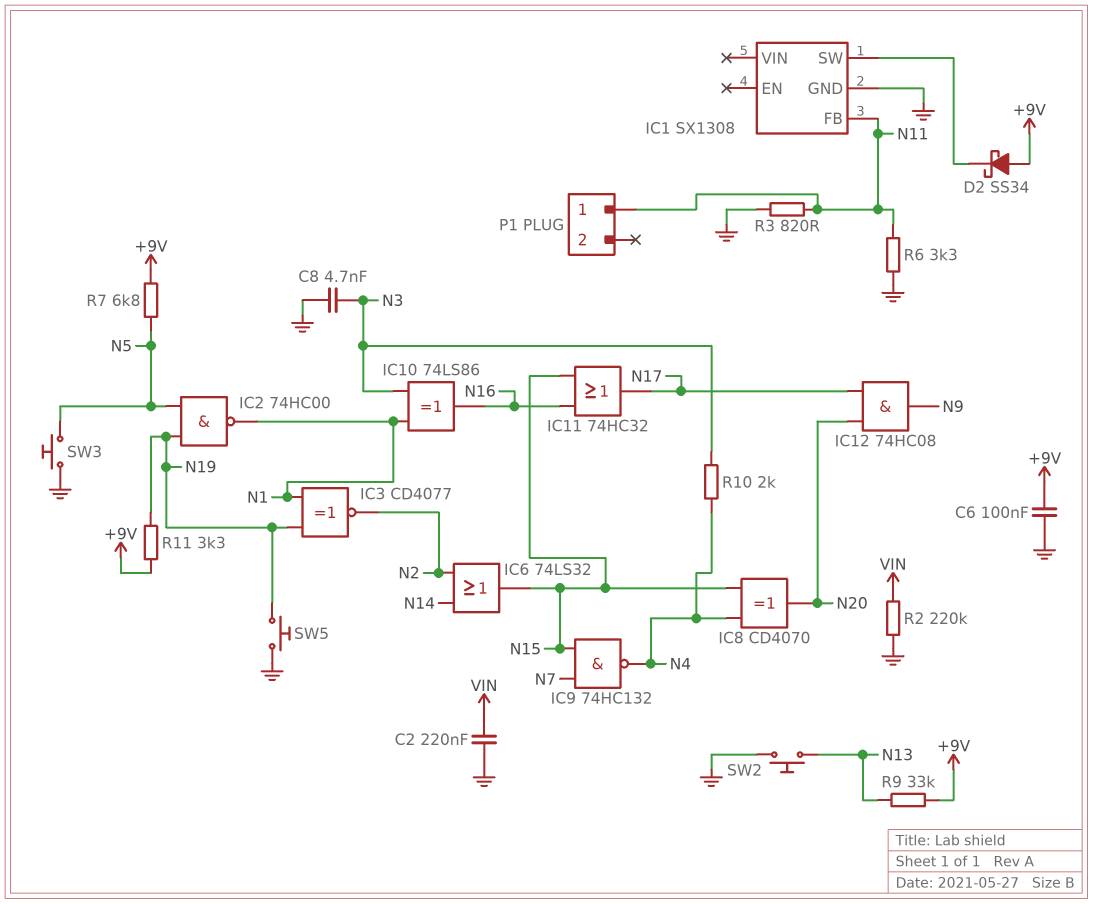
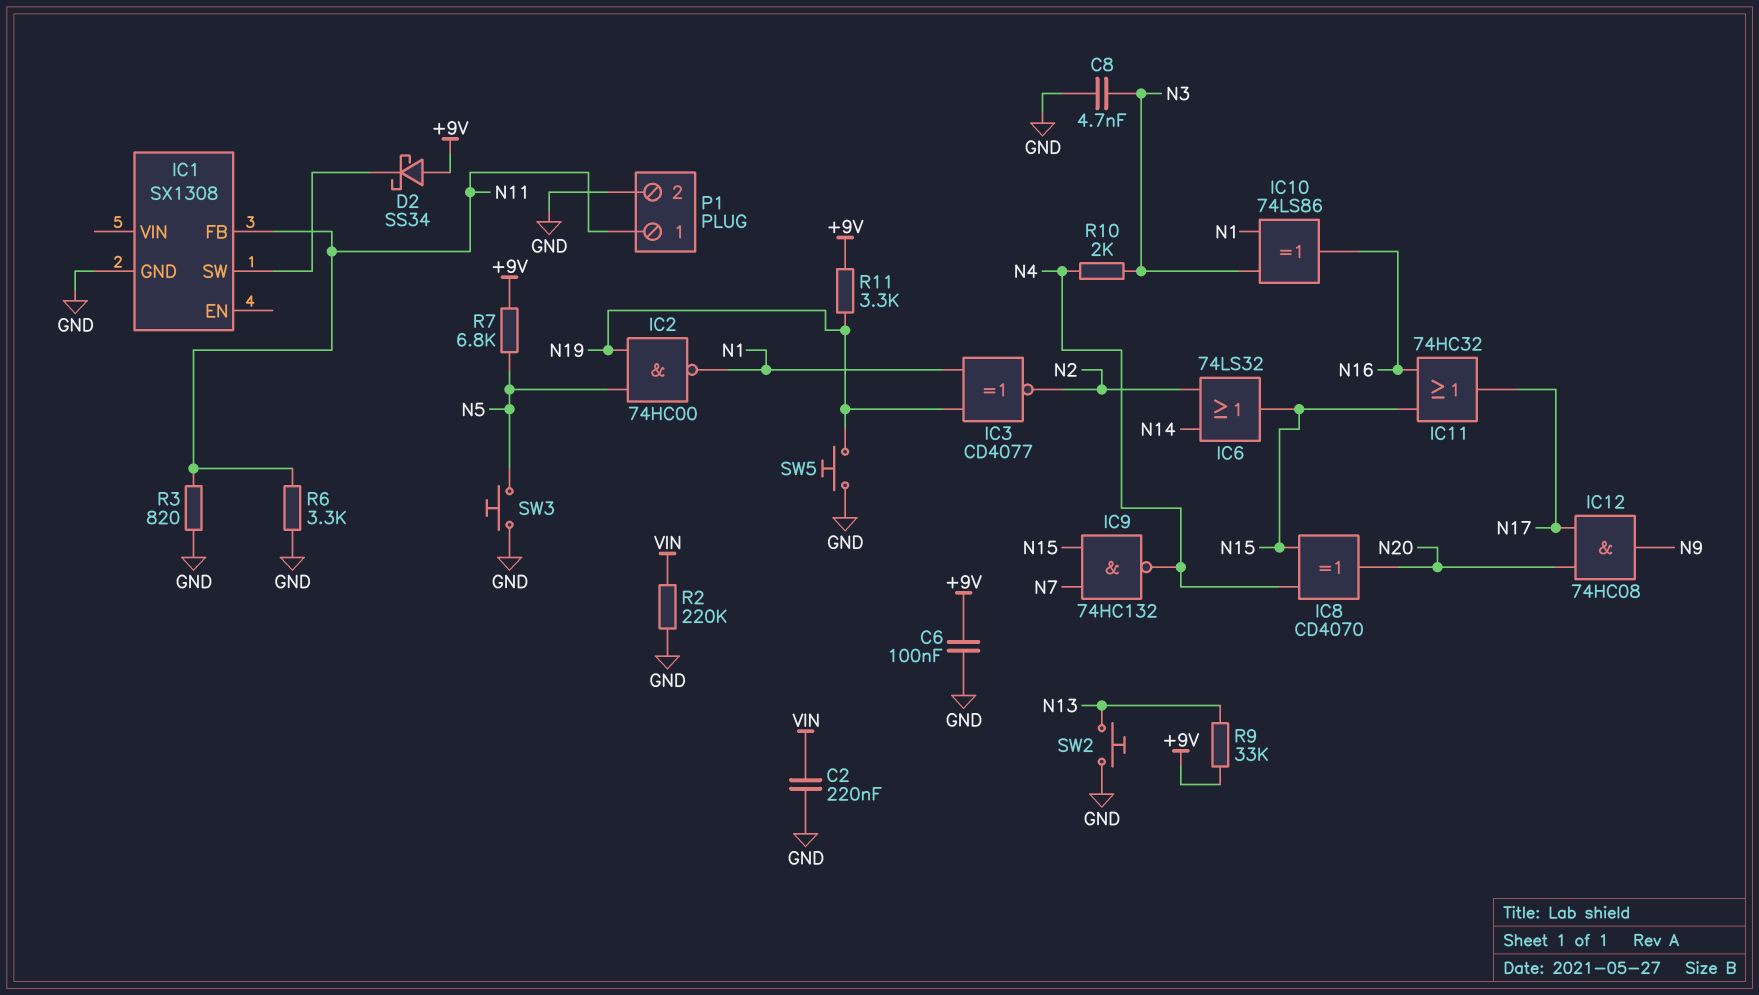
P1 pin 2: none -> GND

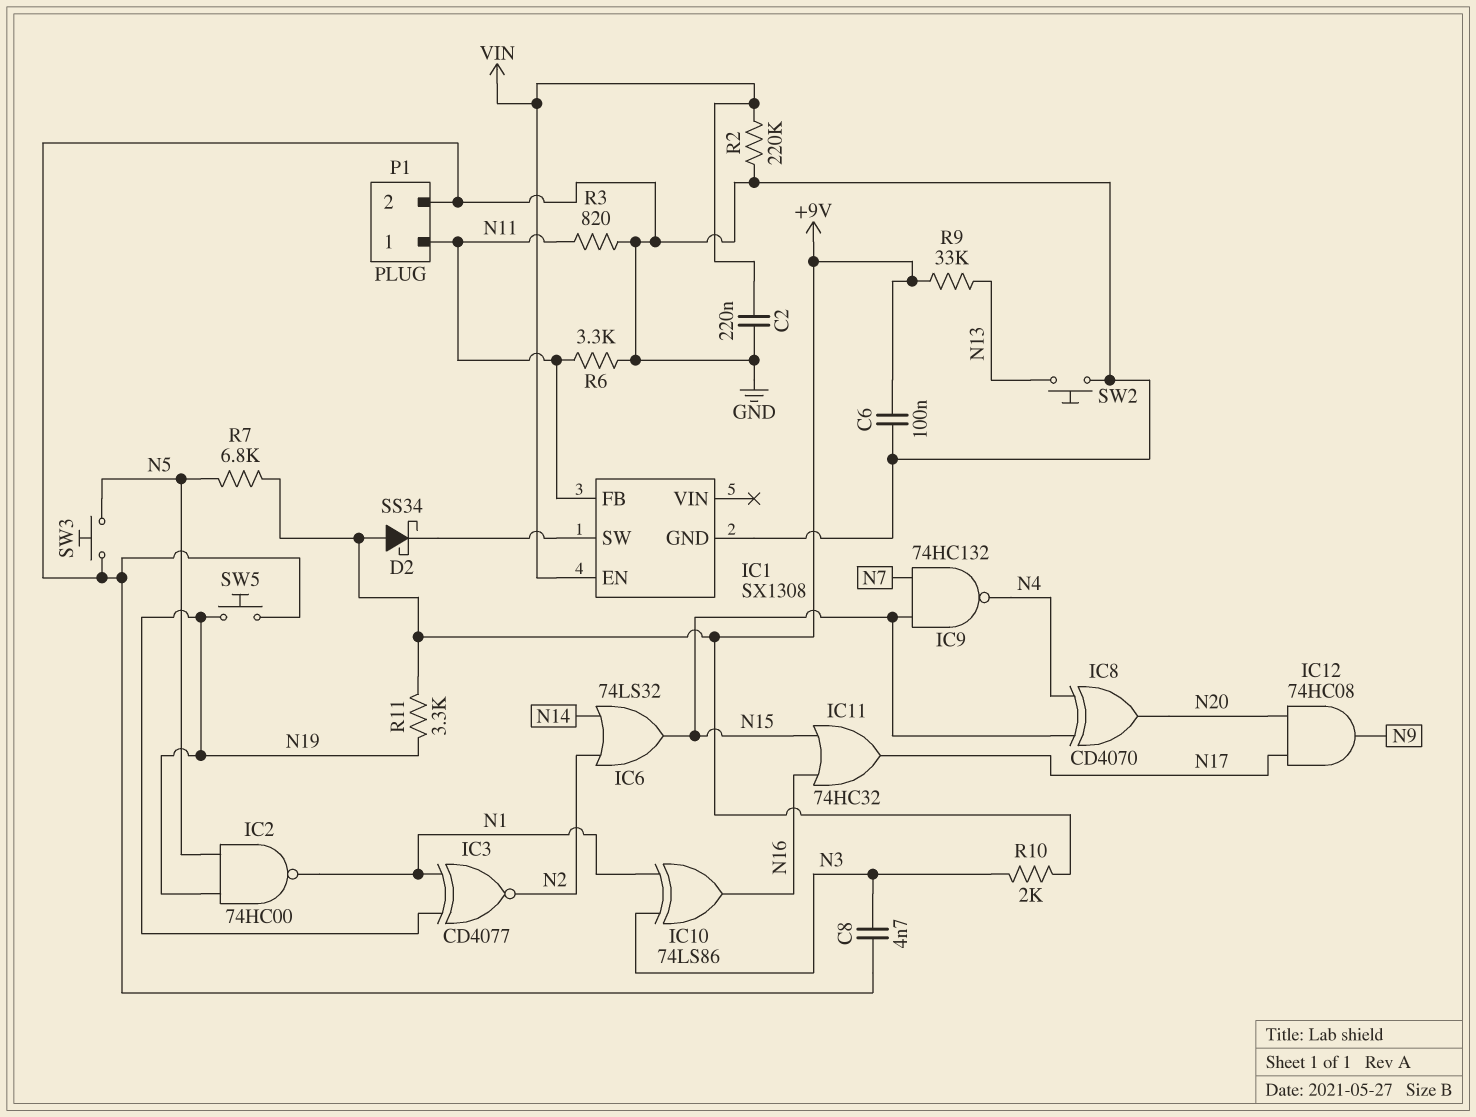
IC1 pin EN: none -> VIN
R10: 2k (N3, N4) -> 2k (+9V, N3)

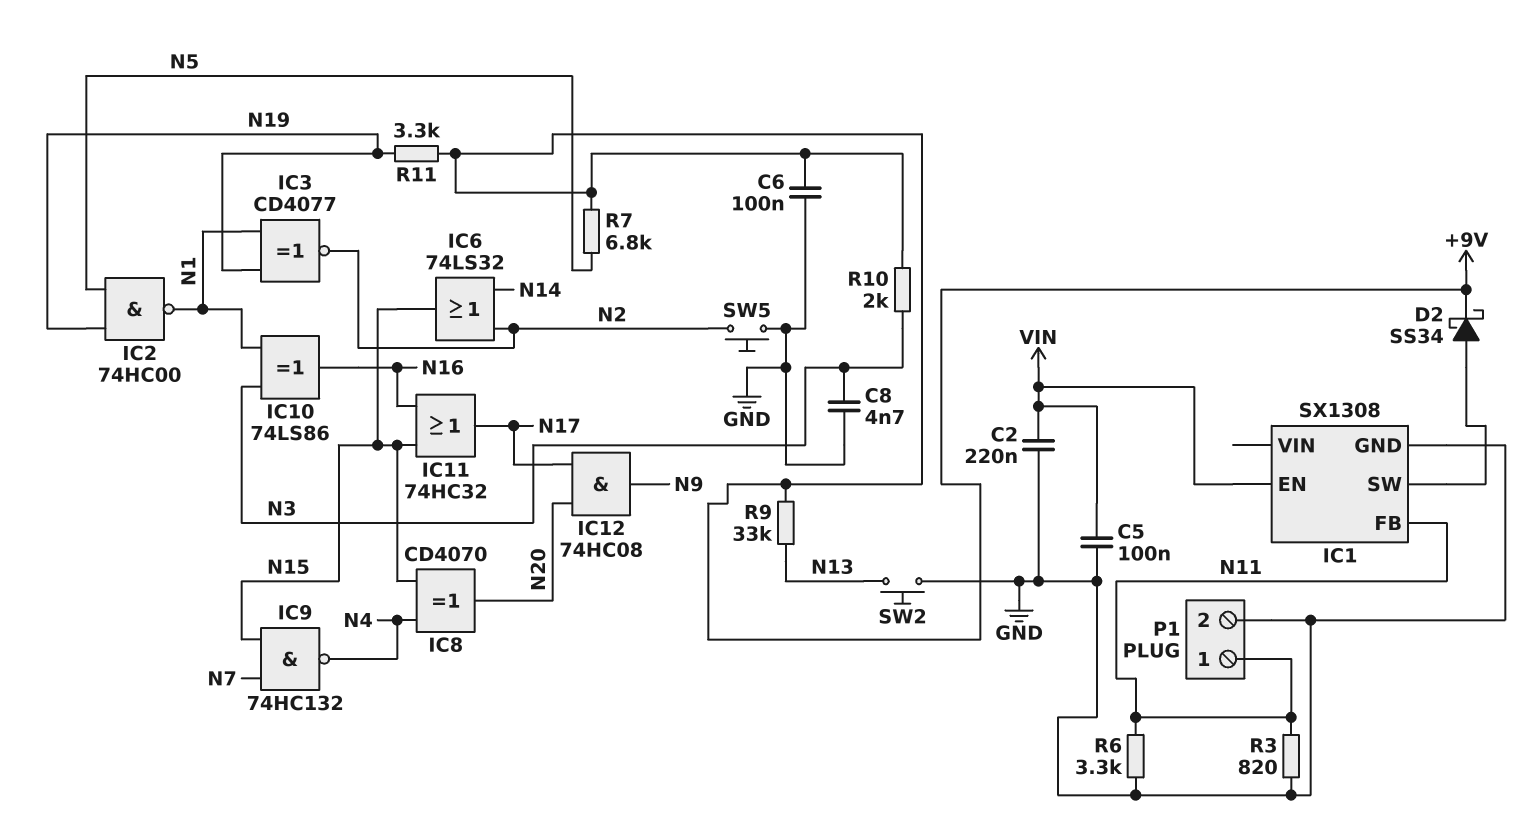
C5: none -> 100nF (GND, VIN)
D2: schottky SS34 (A +9V, K IC1/SW) -> schottky SS34 (A IC1/SW, K +9V)
R2: 220k (GND, VIN) -> none
SW3: button (GND, N5) -> none
SW5: button (GND, N19) -> button (GND, N2)

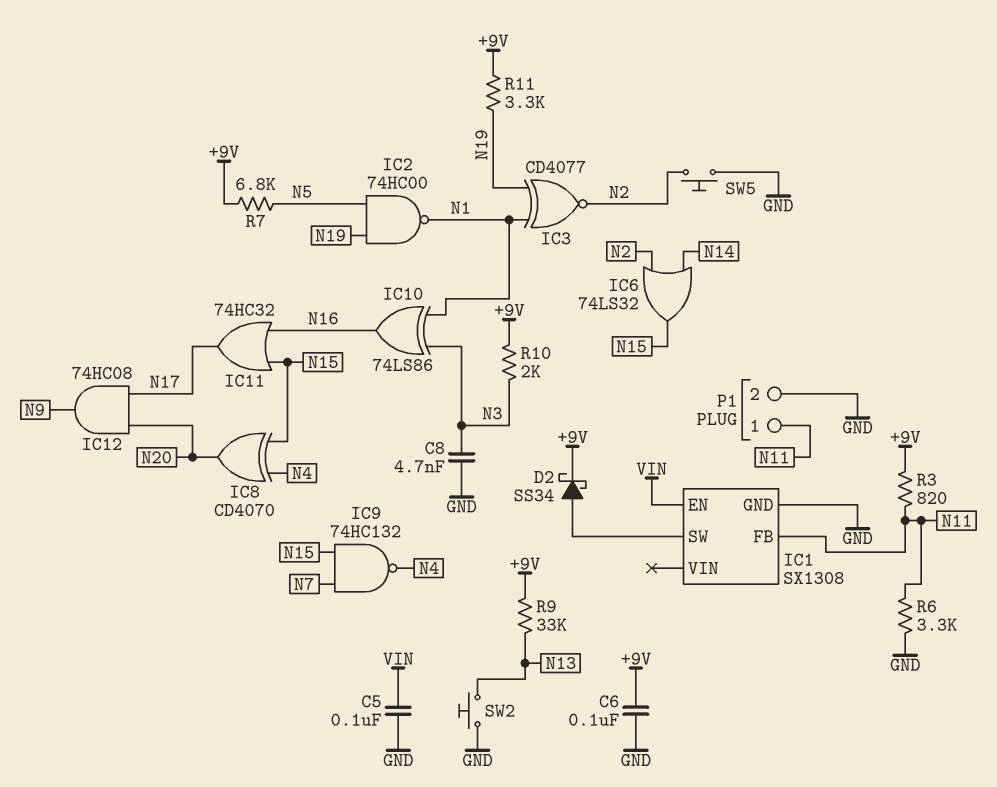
C2: 220nF (GND, VIN) -> none
R3: 820 (GND, N11) -> 820 (+9V, N11)

